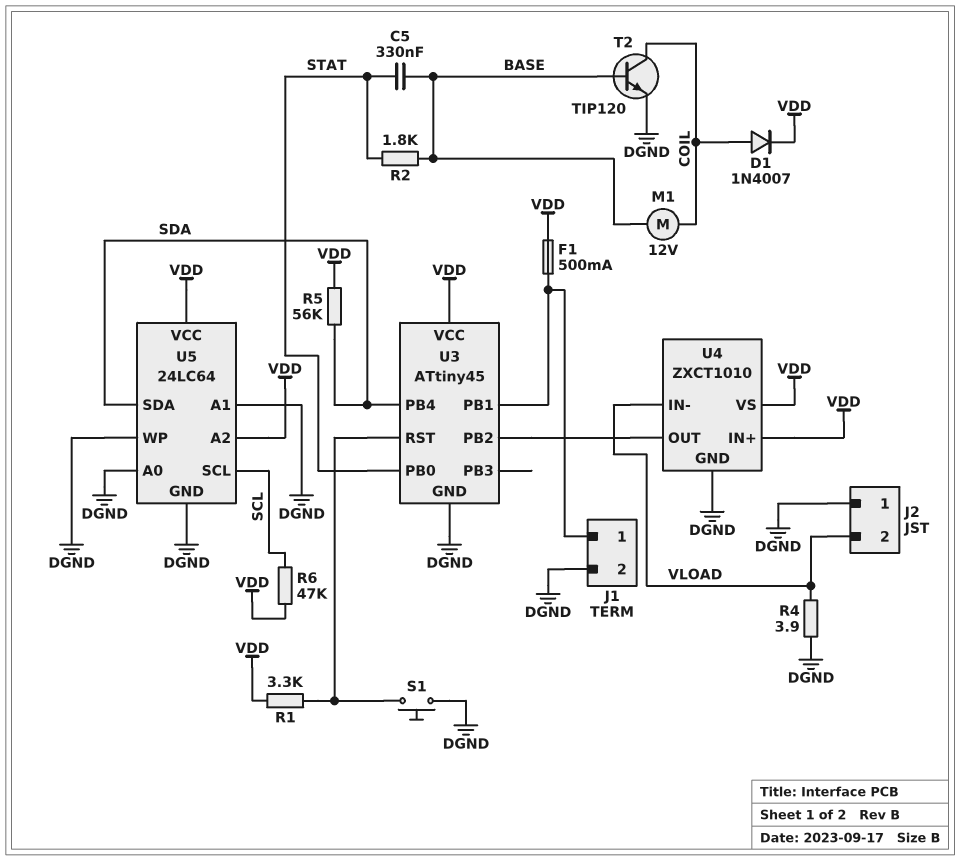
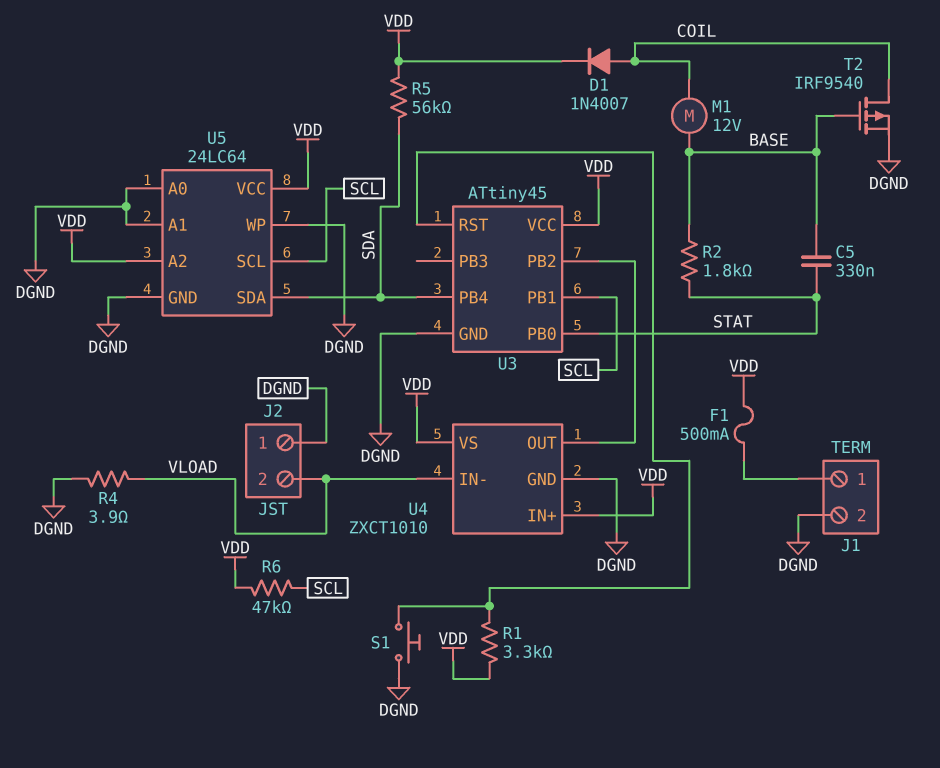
T2: NPN TIP120 (B BASE, C COIL, E DGND) -> PMOS IRF9540 (G BASE, D COIL, S DGND)
U3 pin PB1: J1/1 -> SCL

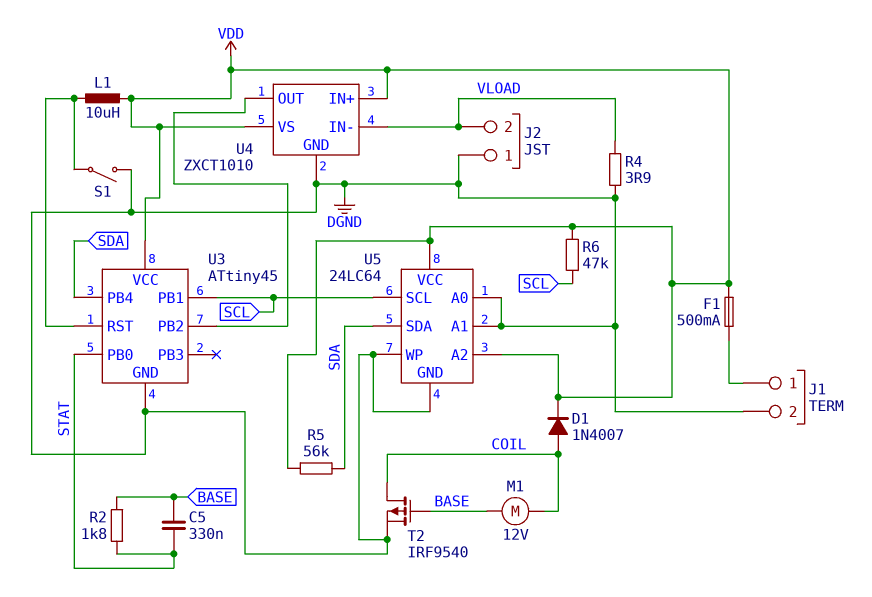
L1: none -> 10uH (U3/RST, VDD)
R1: 3.3k (U3/RST, VDD) -> none
S1: button (DGND, U3/RST) -> switch (DGND, U3/RST)

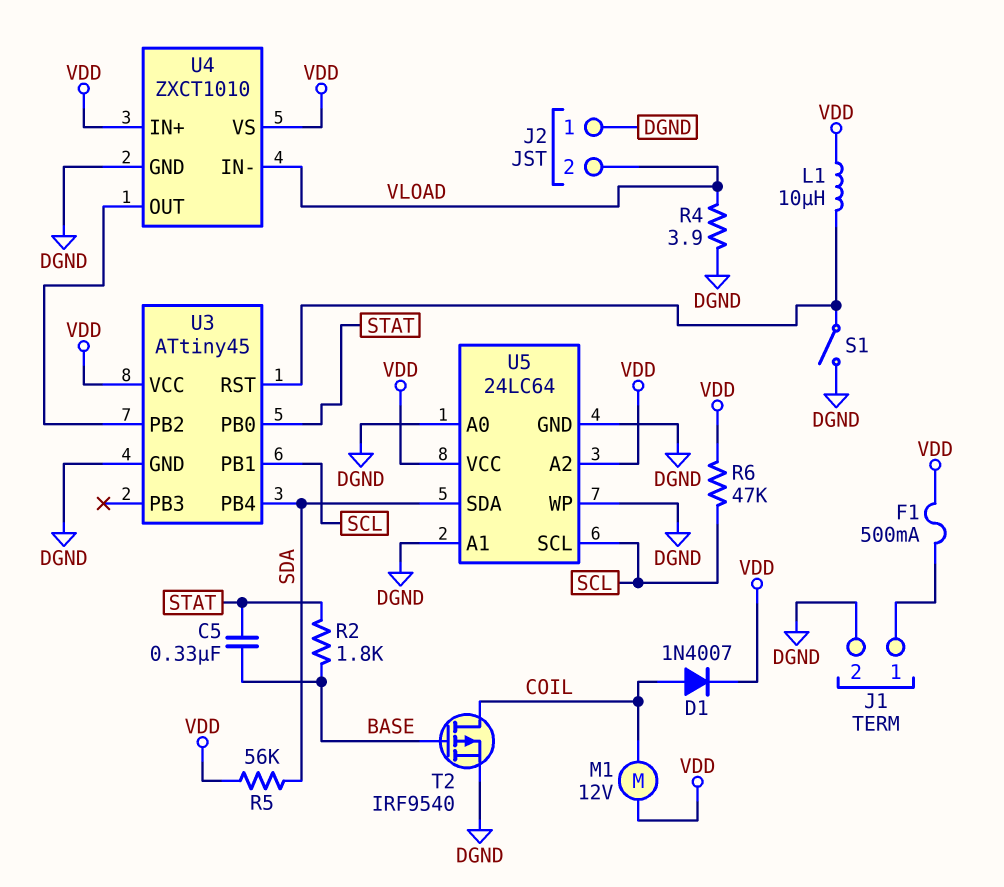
M1: motor 12V (BASE, COIL) -> motor 12V (COIL, VDD)

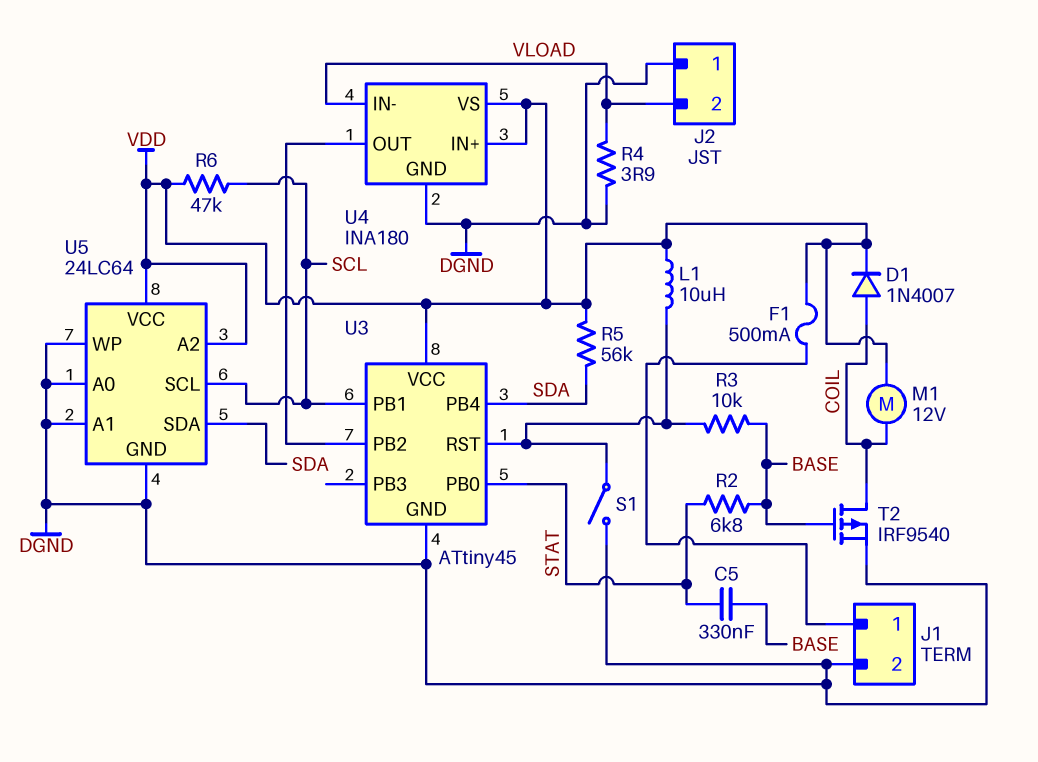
R2: 1.8k (BASE, STAT) -> 6.8k (BASE, STAT)
R3: none -> 10k (BASE, U3/RST)
U4: ZXCT1010 -> INA180

